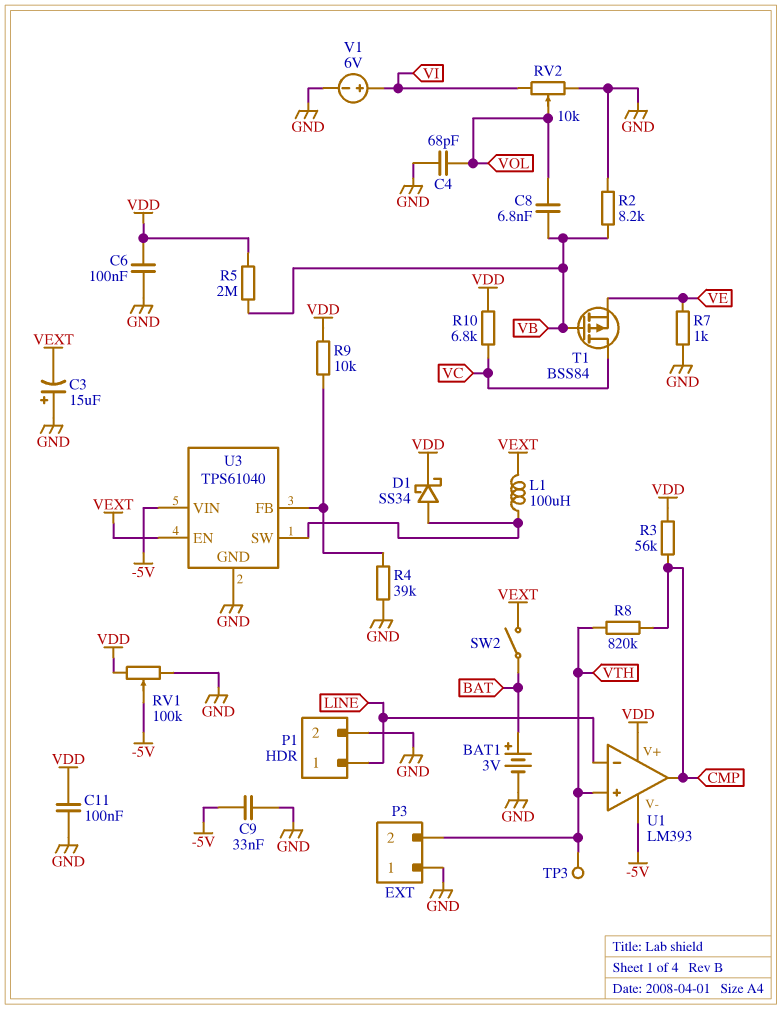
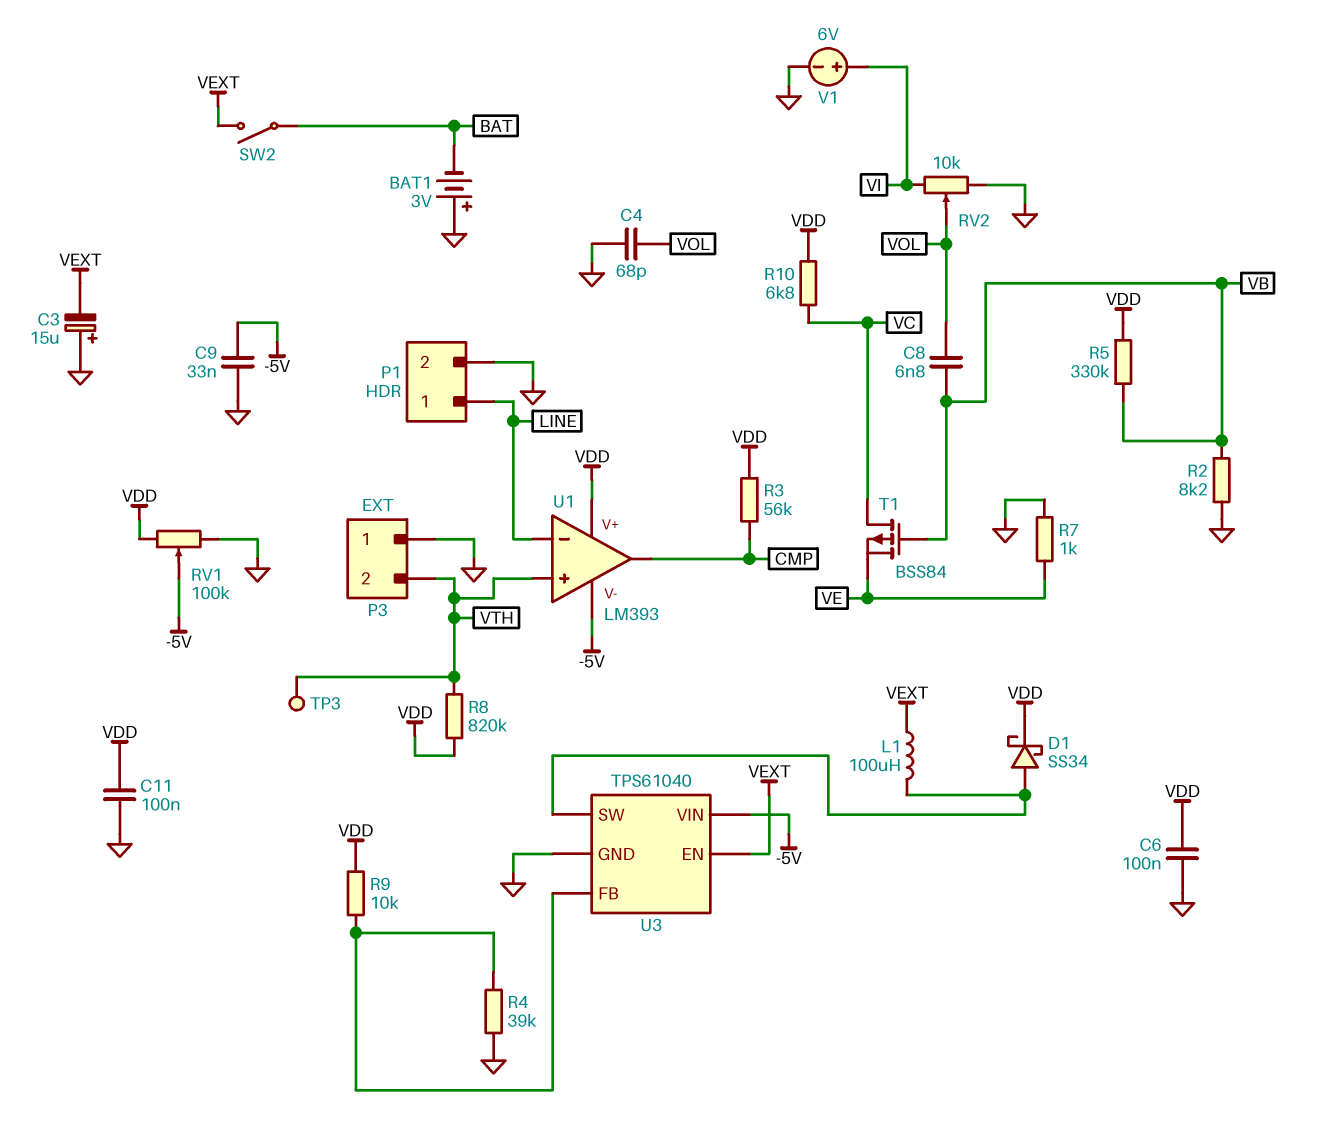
BAT1: 3V (plus BAT, minus GND) -> 3V (plus GND, minus BAT)
R5: 2M (VB, VDD) -> 330k (VB, VDD)
R8: 820k (CMP, VTH) -> 820k (VDD, VTH)

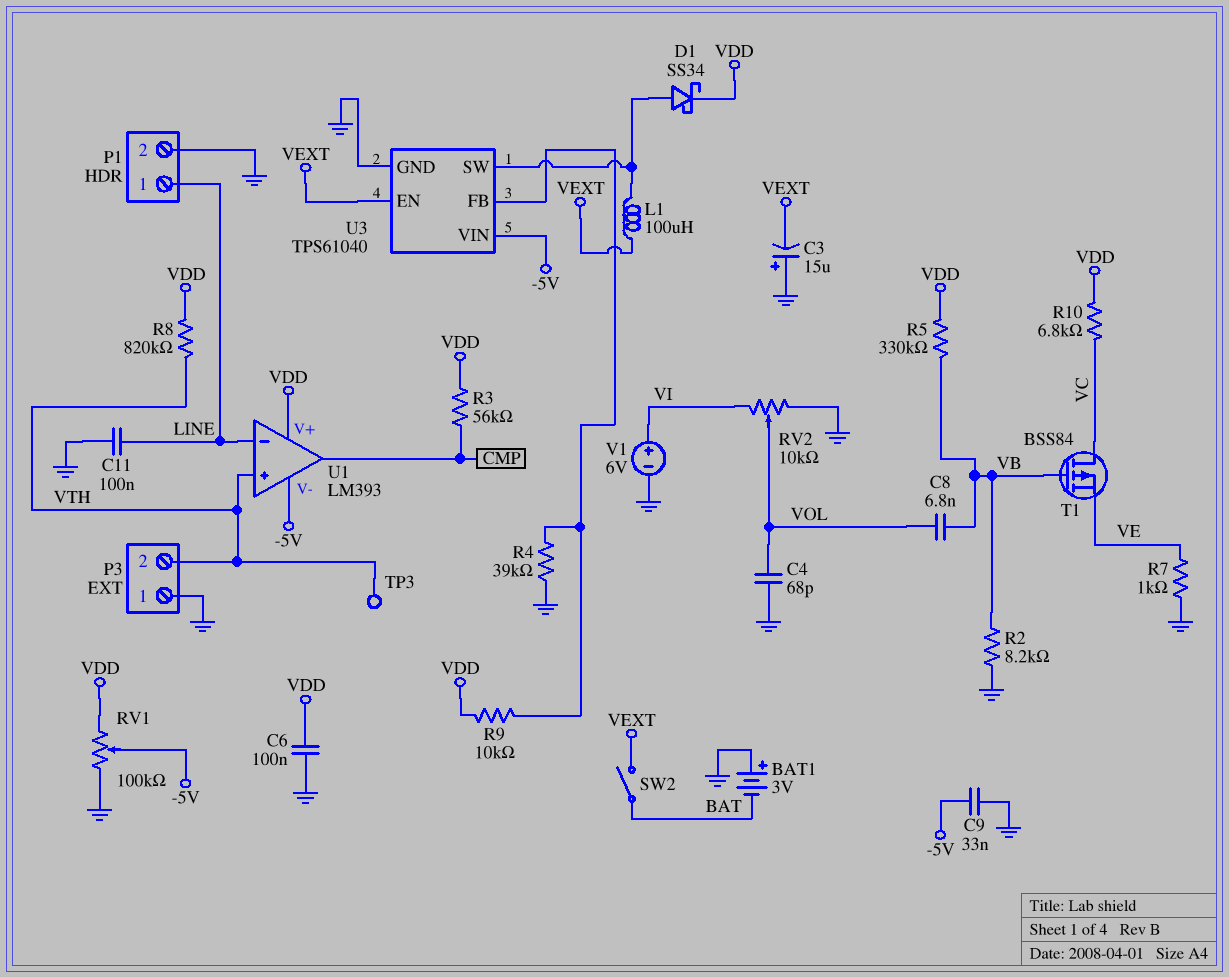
C11: 100nF (GND, VDD) -> 100nF (GND, LINE)

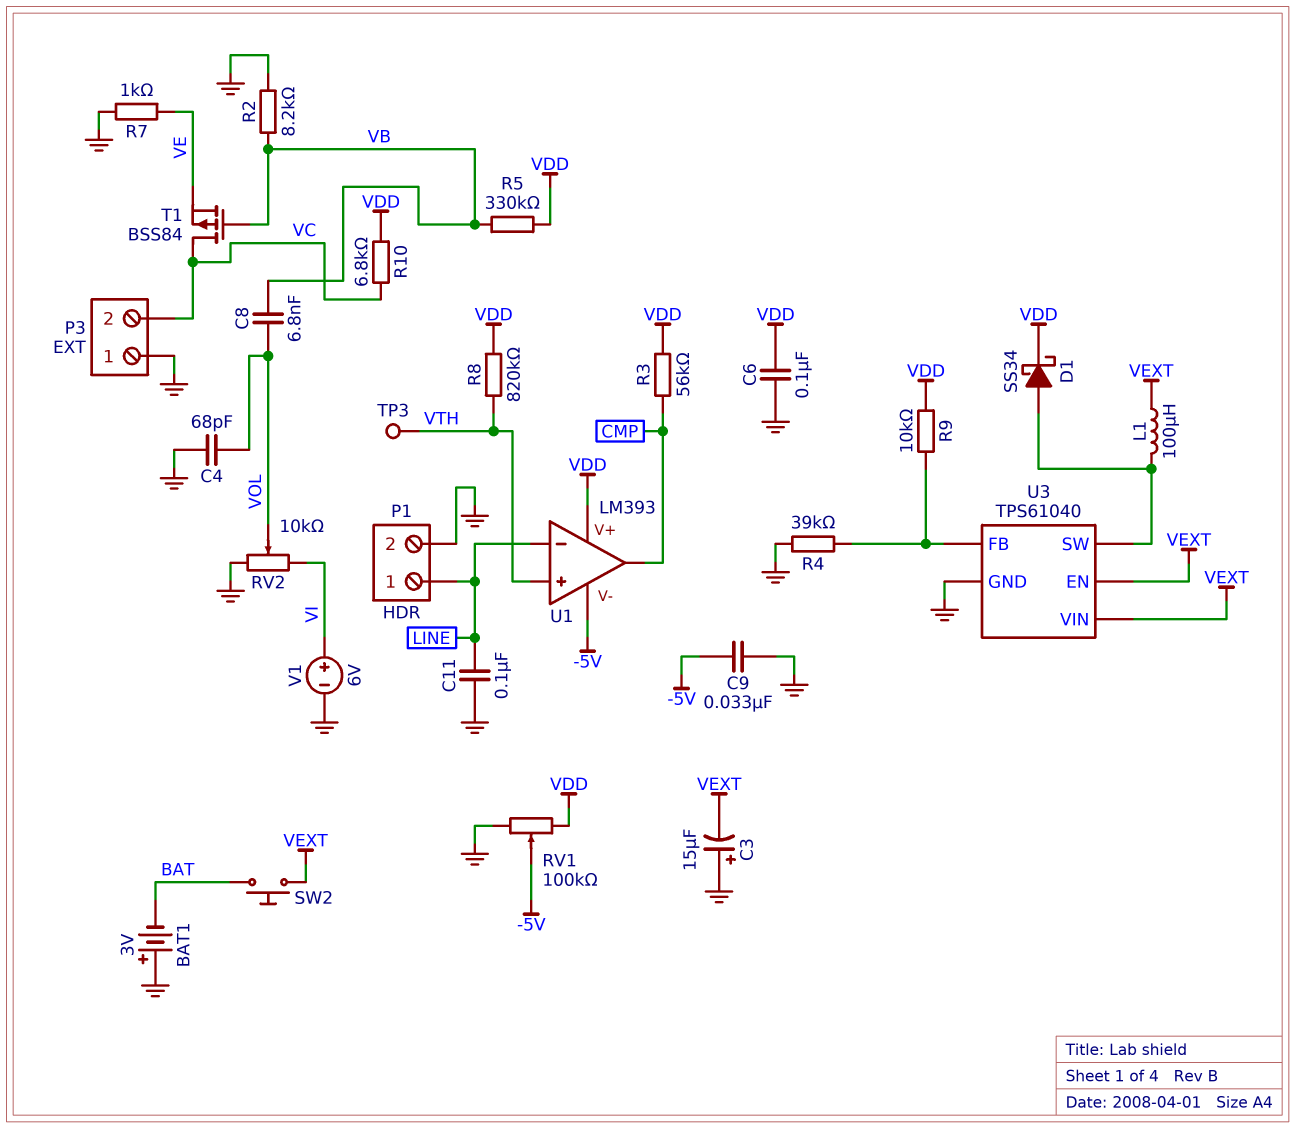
P3 pin 2: VTH -> VC
SW2: switch (BAT, VEXT) -> button (BAT, VEXT)
U3 pin VIN: -5V -> VEXT

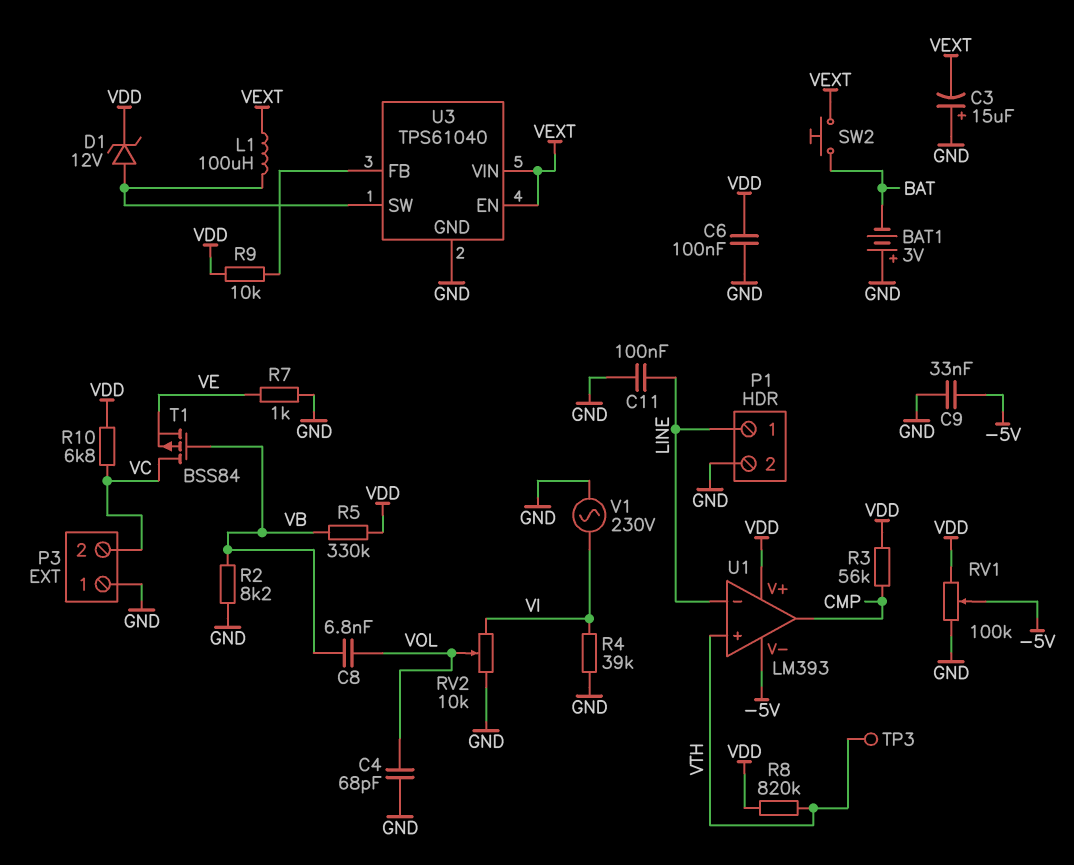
D1: schottky SS34 (A U3/SW, K VDD) -> zener 12V (A U3/SW, K VDD)
R4: 39k (GND, U3/FB) -> 39k (GND, VI)
V1: 6V (plus VI, minus GND) -> AC 230V (GND, VI)

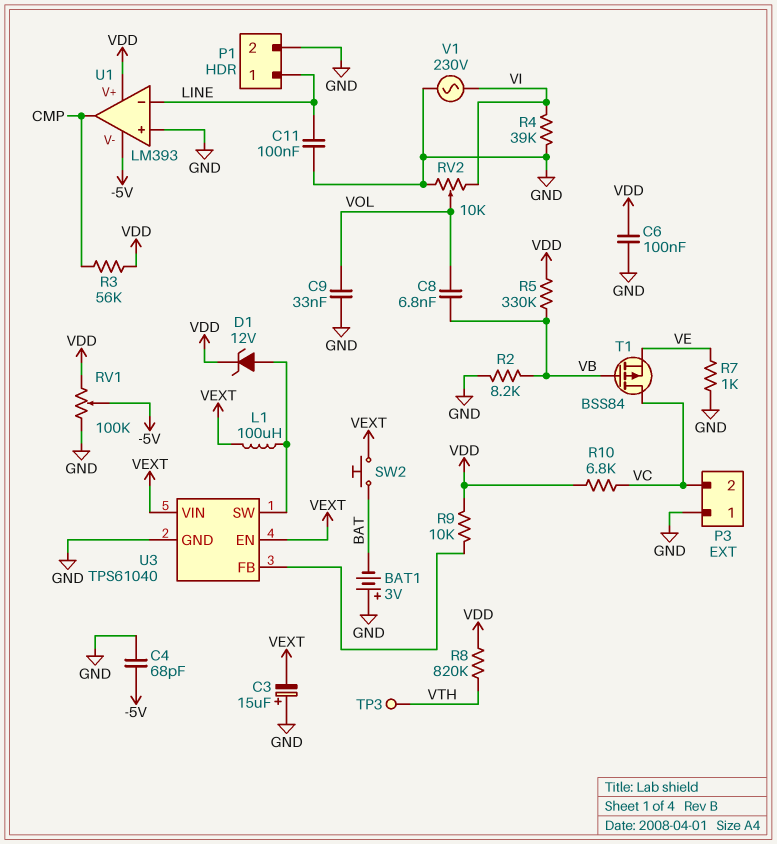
C4: 68pF (GND, VOL) -> 68pF (-5V, GND)
C9: 33nF (-5V, GND) -> 33nF (GND, VOL)
U1 pin in+: VTH -> GND

